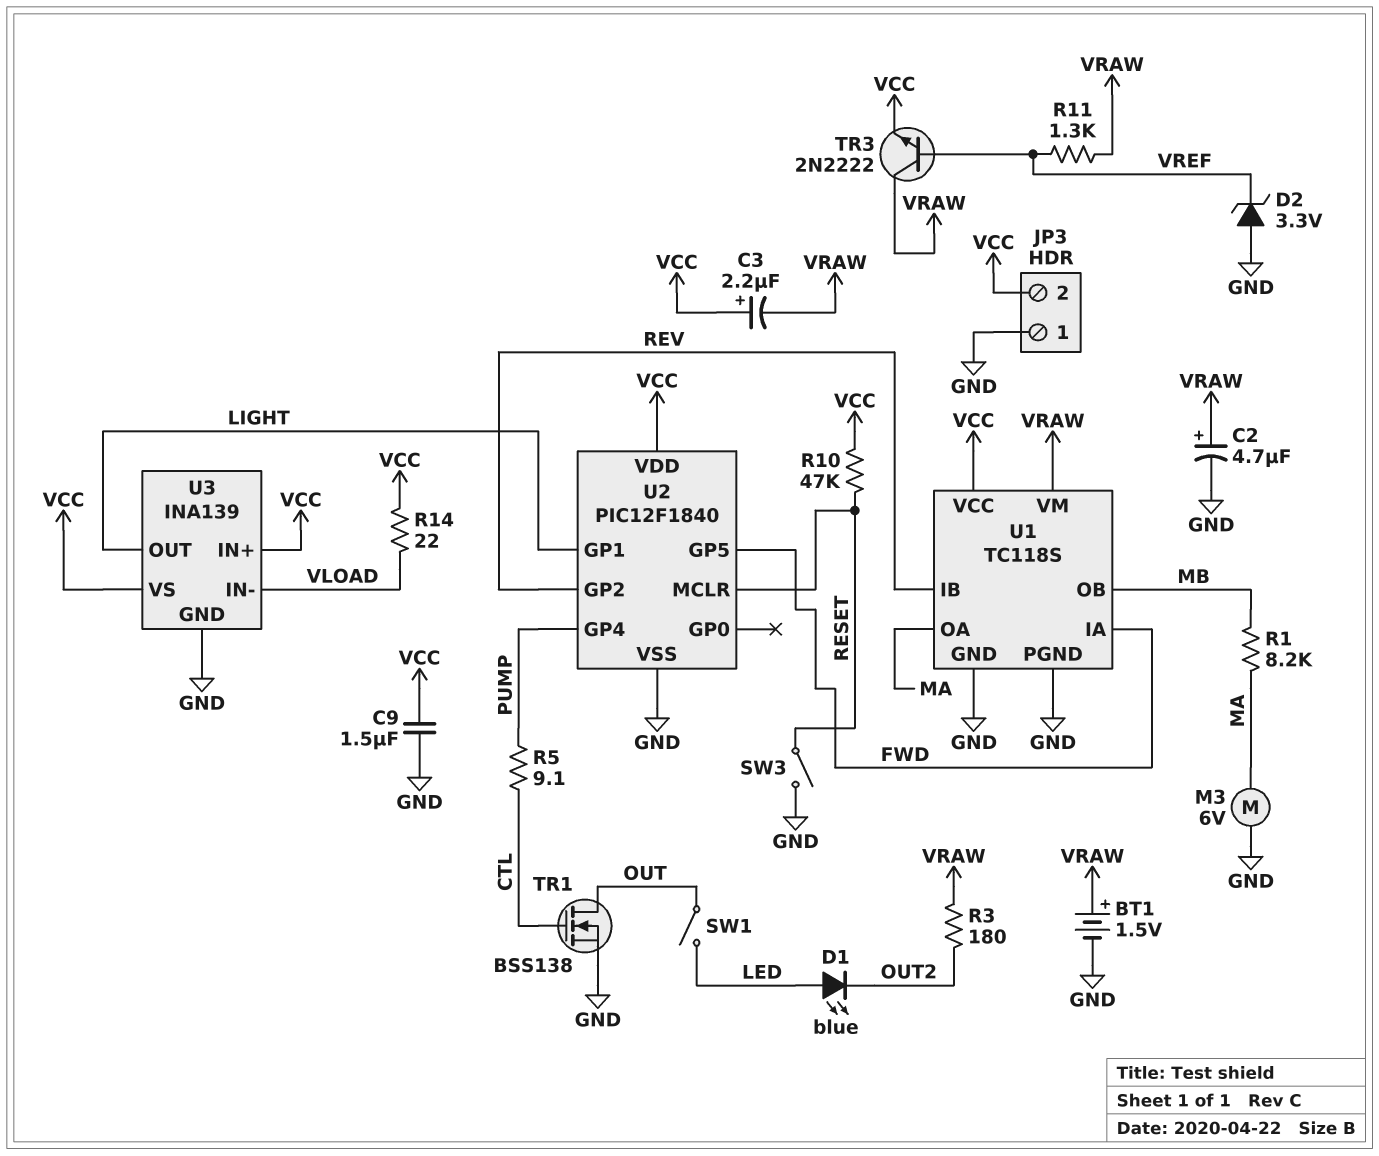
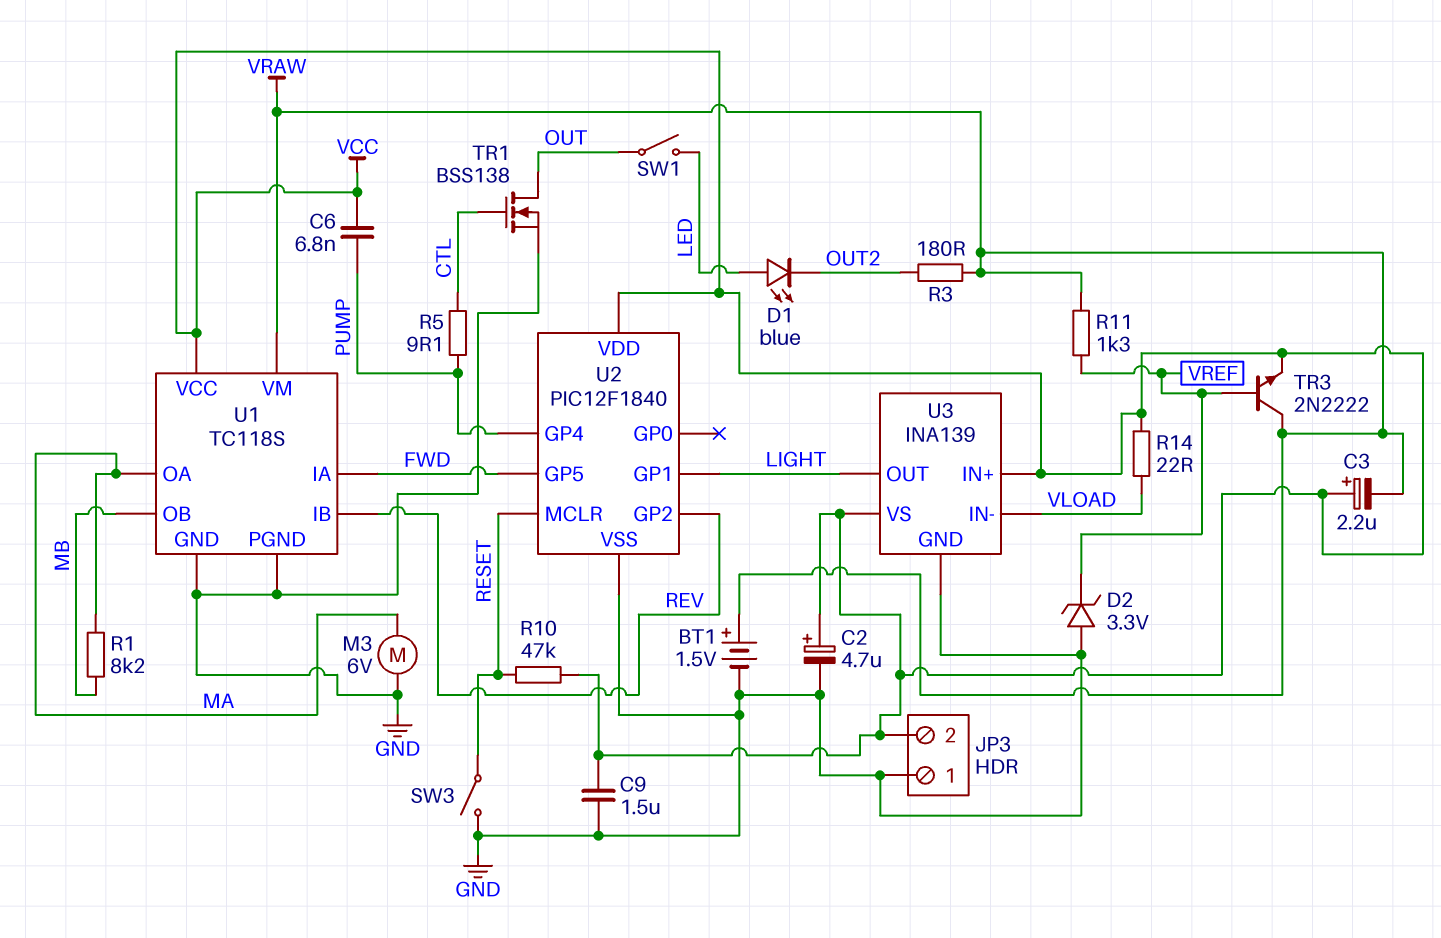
C2: 4.7uF (plus VRAW, minus GND) -> 4.7uF (plus VCC, minus GND)
C6: none -> 6.8nF (PUMP, VCC)

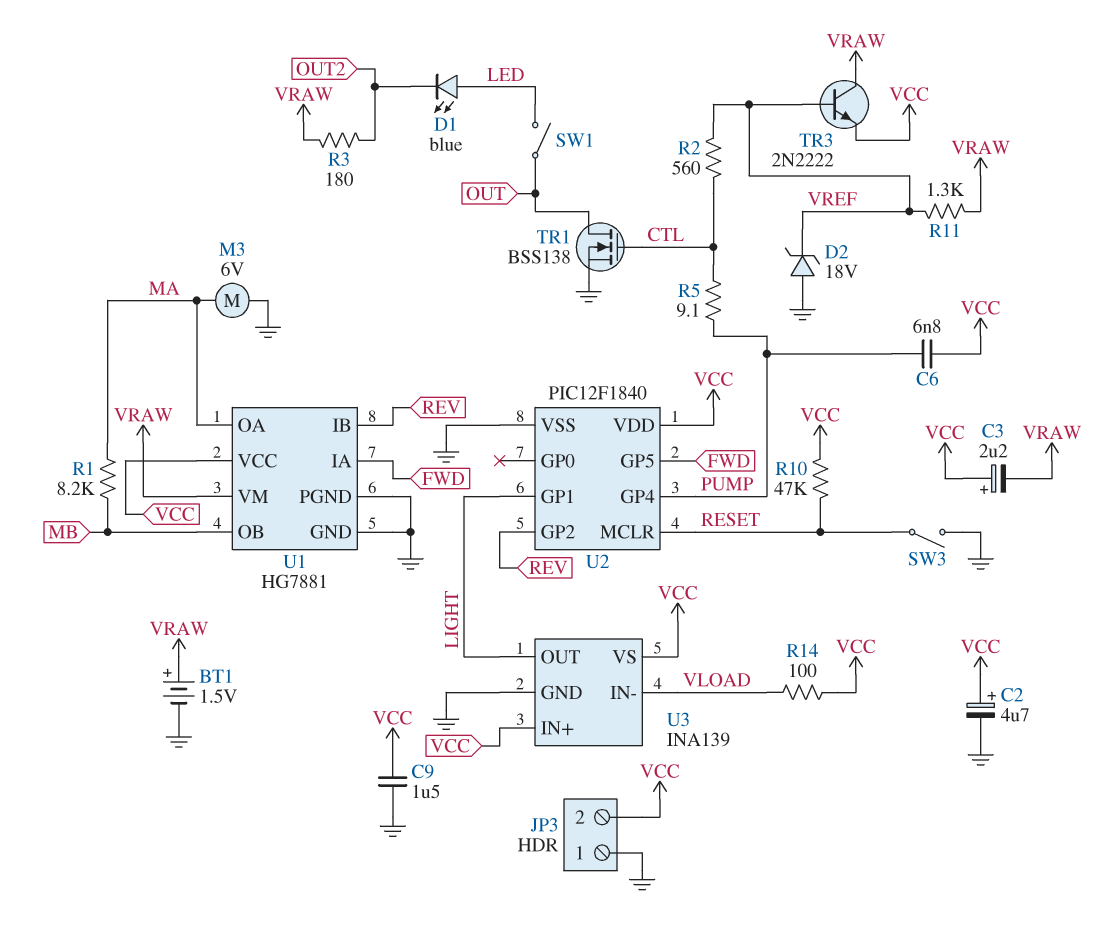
D2: zener 3.3V (A GND, K VREF) -> zener 18V (A GND, K VREF)
R2: none -> 560 (CTL, VREF)
R14: 22 (VCC, VLOAD) -> 100 (VCC, VLOAD)
U1: TC118S -> HG7881

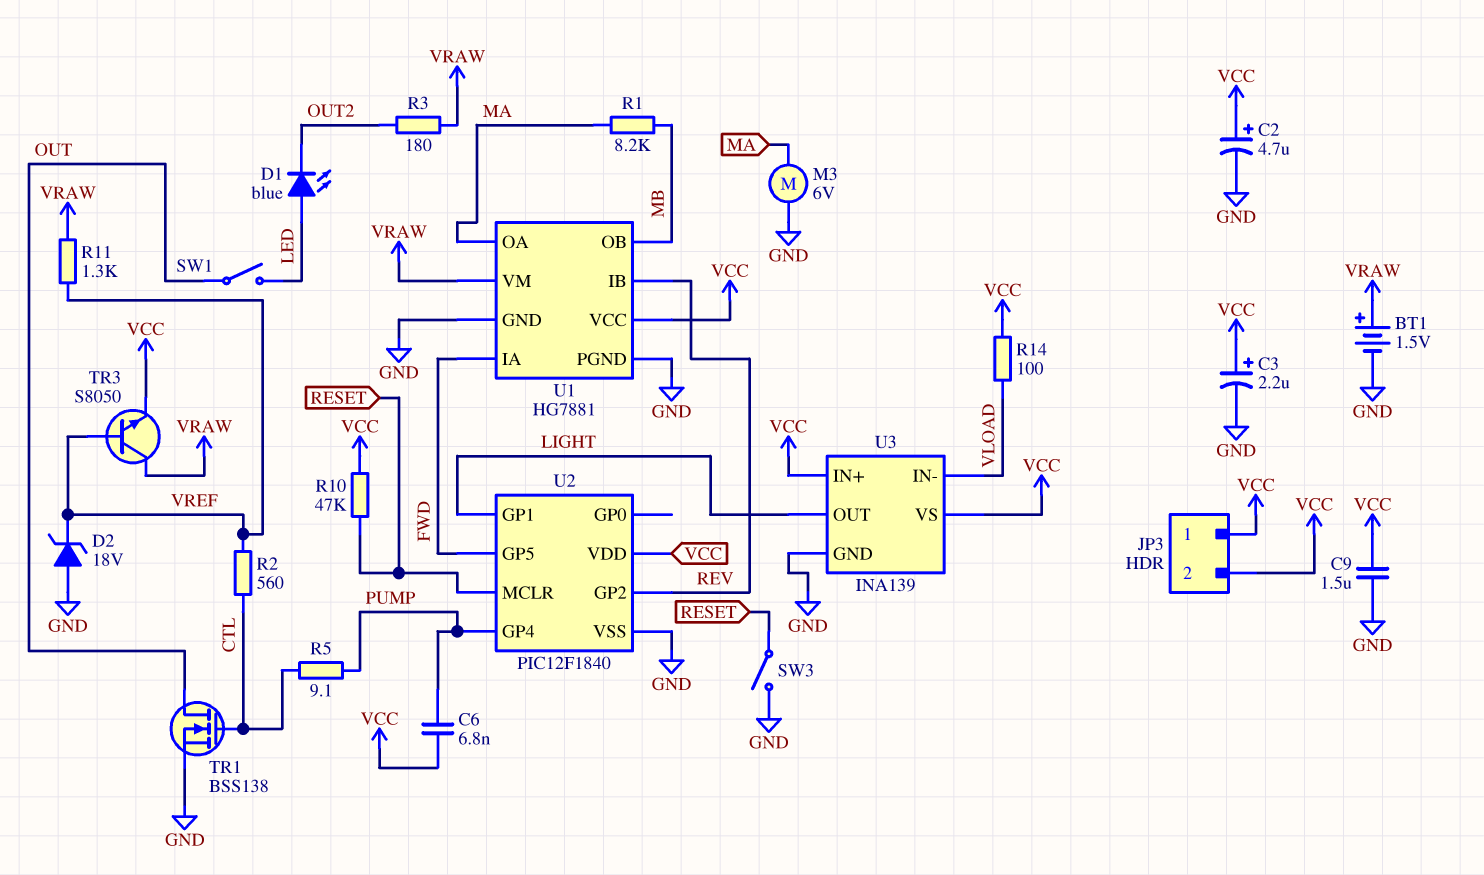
C3: 2.2uF (plus VCC, minus VRAW) -> 2.2uF (plus VCC, minus GND)
JP3 pin 1: GND -> VCC
TR3: NPN 2N2222 (B VREF, C VRAW, E VCC) -> NPN S8050 (B VREF, C VRAW, E VCC)

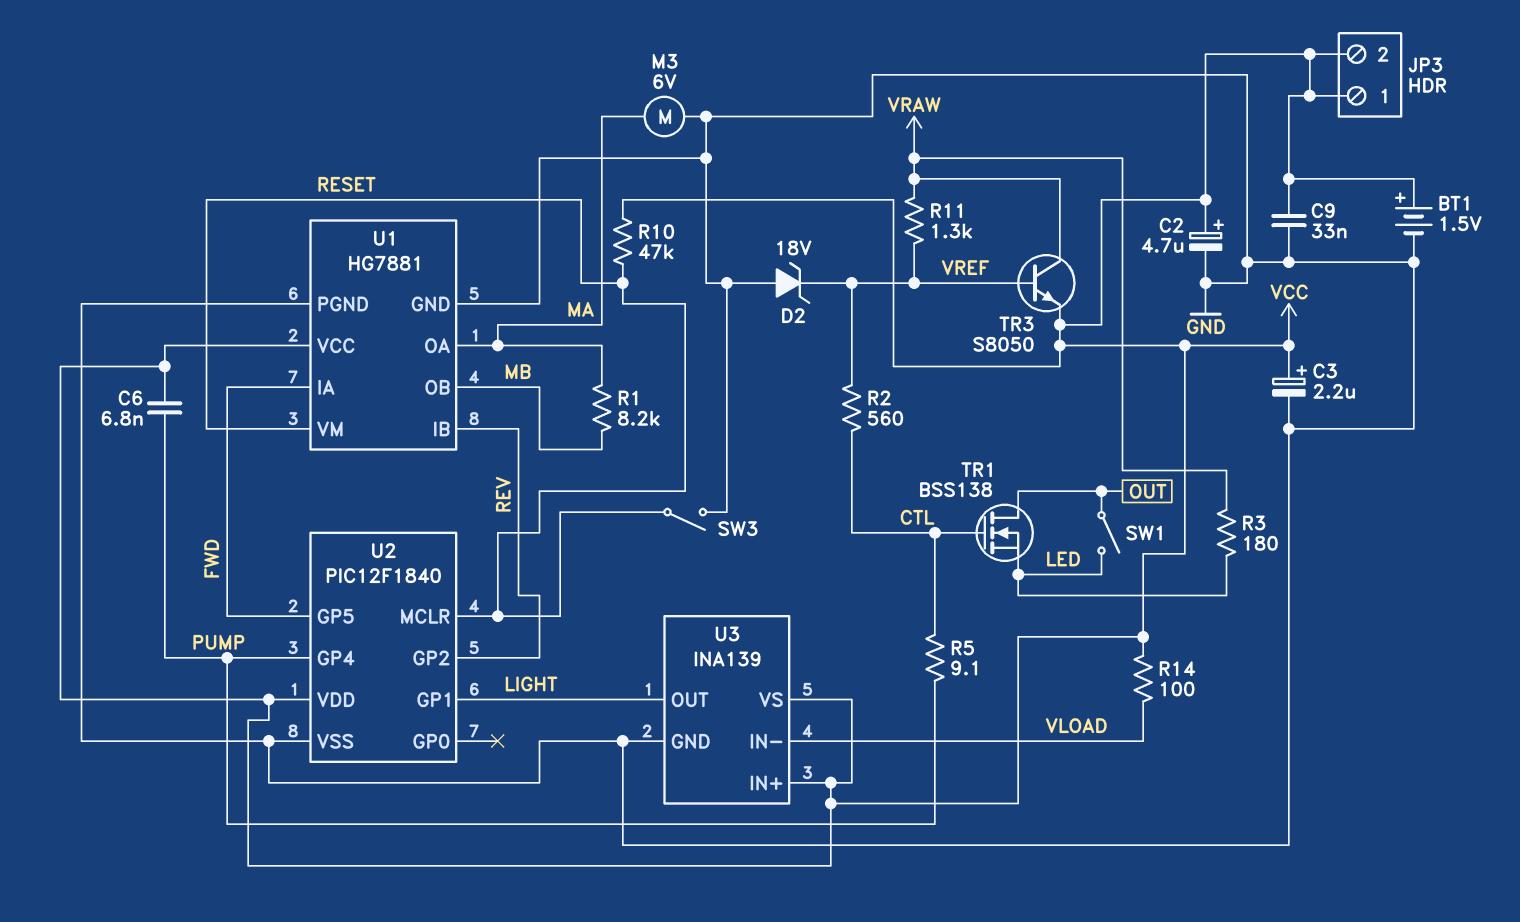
BT1: 1.5V (plus VRAW, minus GND) -> 1.5V (plus VCC, minus GND)
C9: 1.5uF (GND, VCC) -> 33nF (GND, VCC)
D1: LED blue (A LED, K OUT2) -> none
R3: 180 (OUT2, VRAW) -> 180 (LED, VRAW)
TR1: NMOS BSS138 (G CTL, D OUT, S GND) -> NMOS BSS138 (G CTL, D OUT, S LED)
U1 pin VM: VRAW -> RESET

